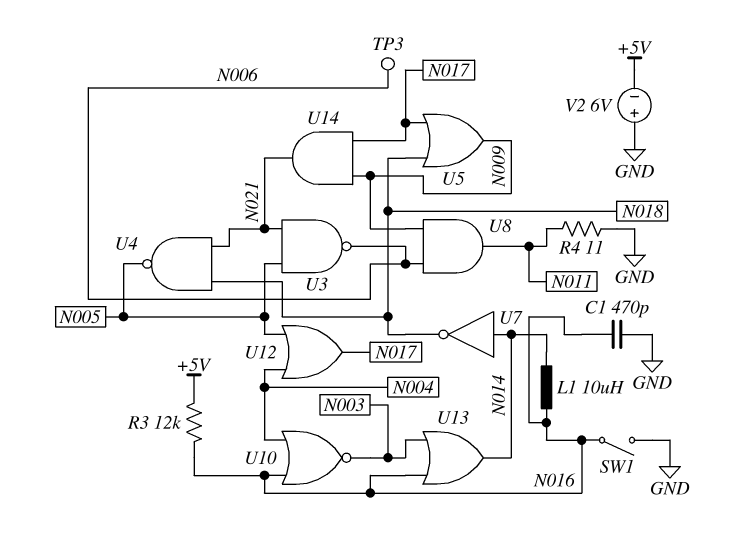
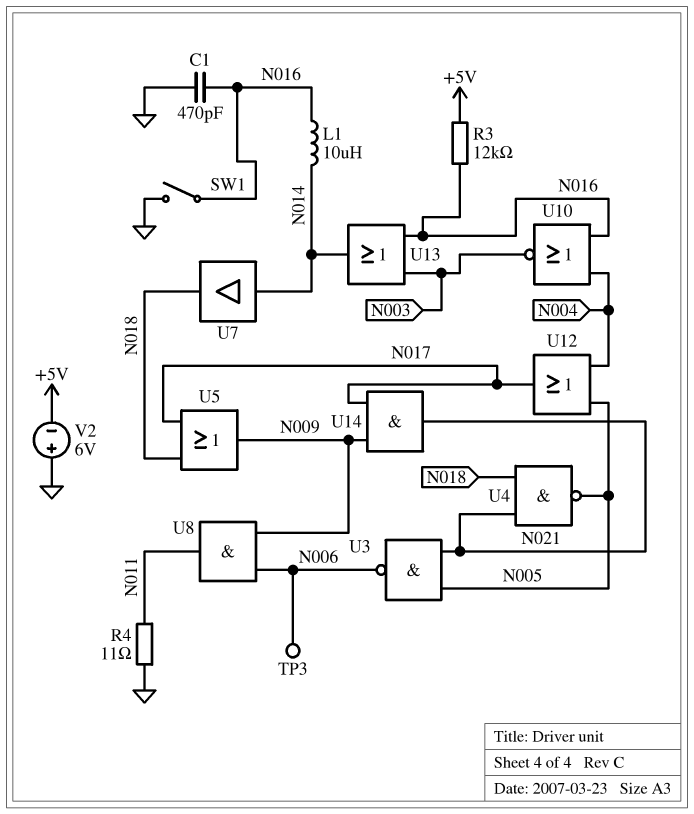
U7: NOT (in N014, out N018) -> buffer (in N014, out N018)

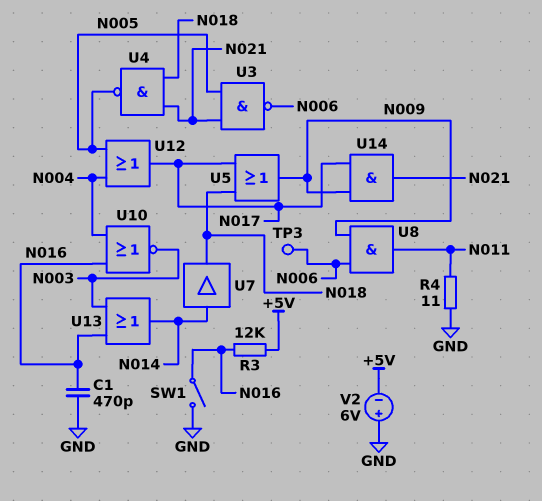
L1: 10uH (N014, N016) -> none

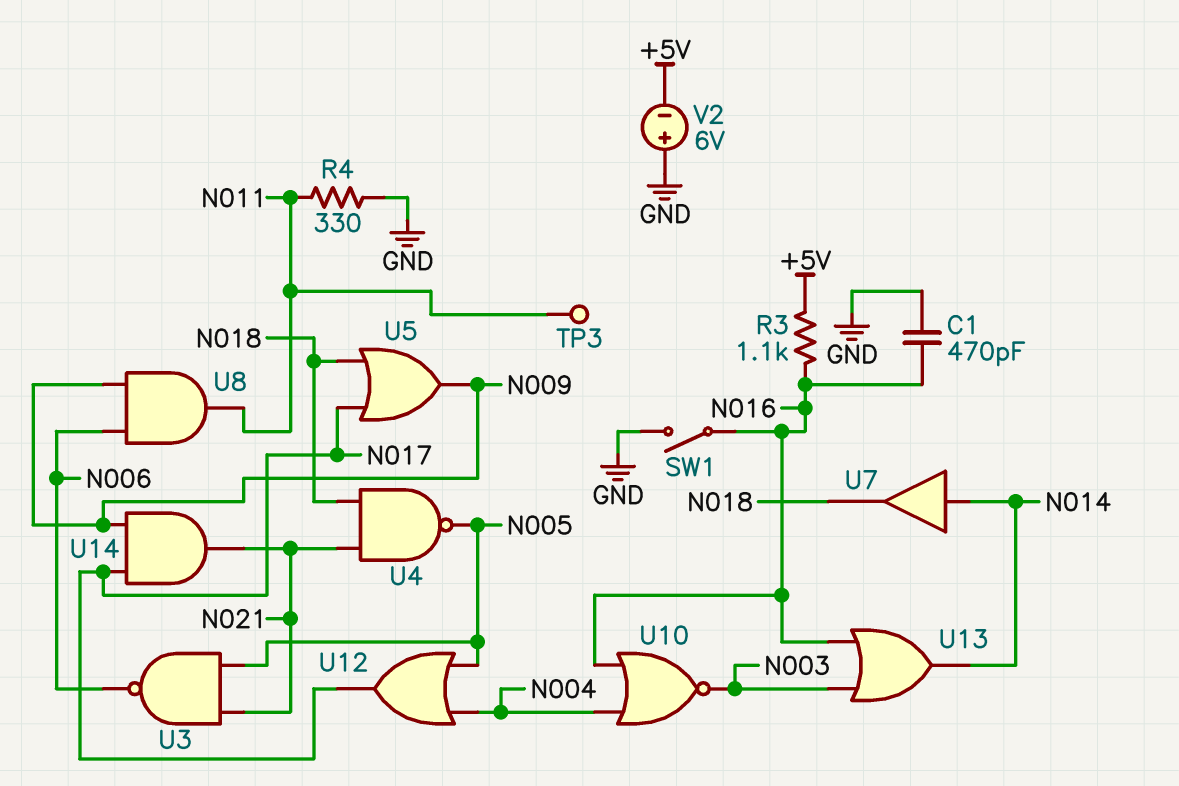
R3: 12k (+5V, N016) -> 1.1k (+5V, N016)
R4: 11 (GND, N011) -> 330 (GND, N011)
TP3: test point (N006) -> test point (N011)

